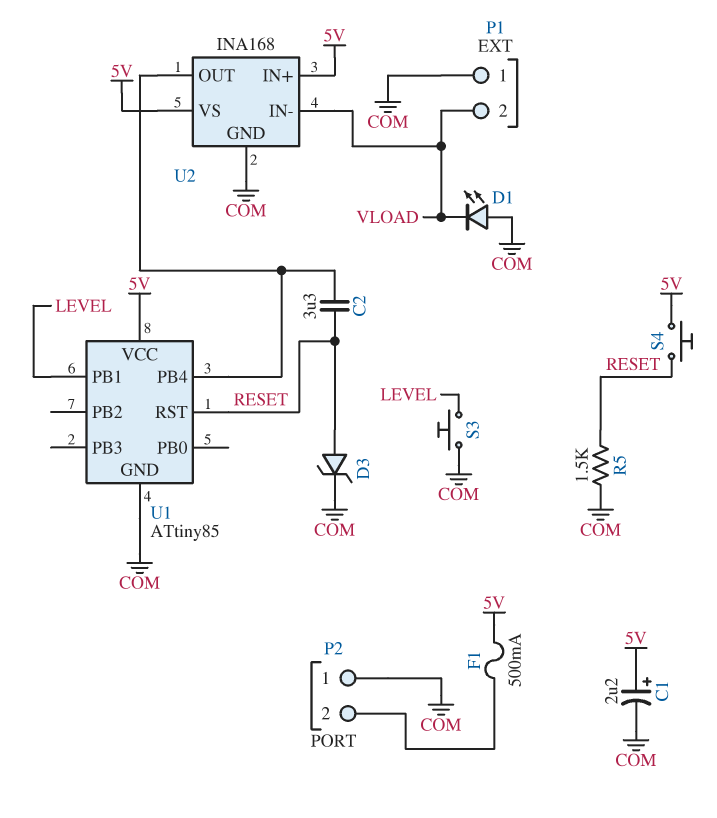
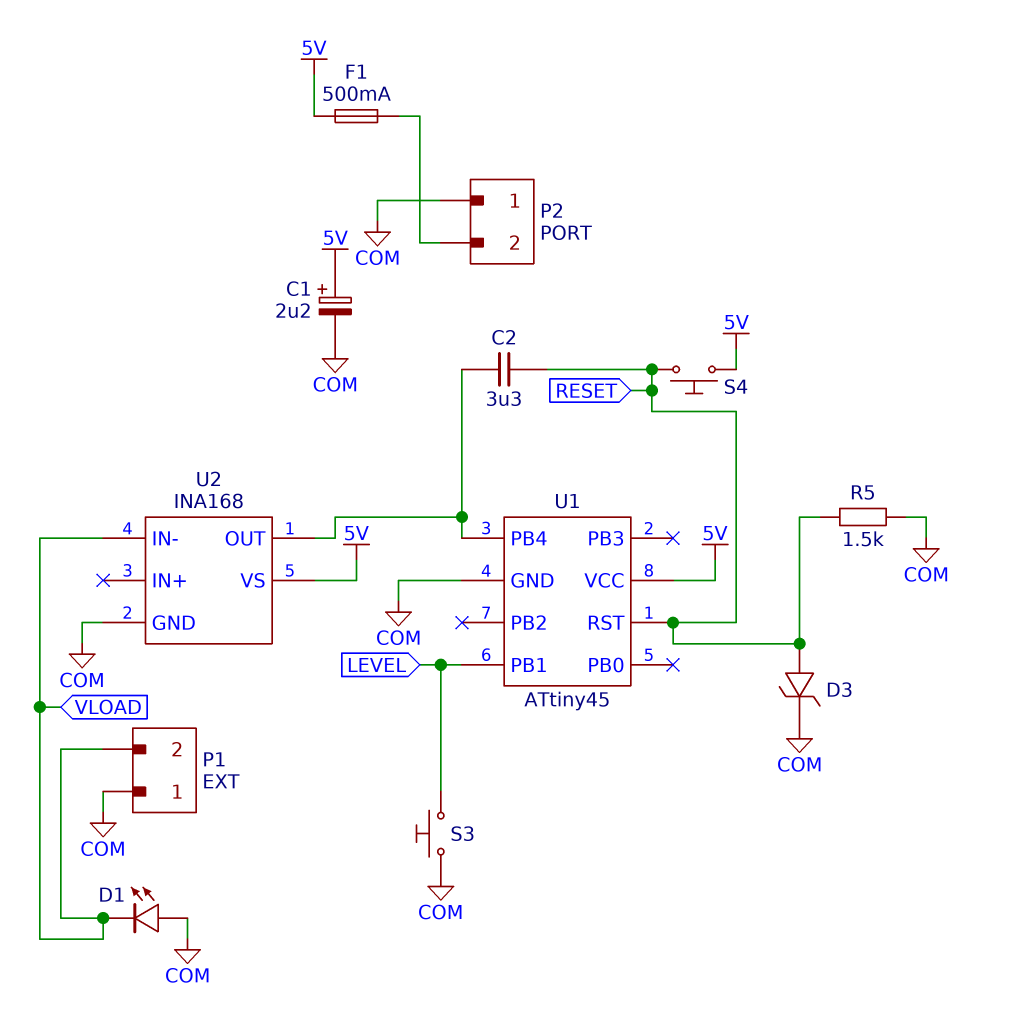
U1: ATtiny85 -> ATtiny45
U2 pin IN+: 5V -> none

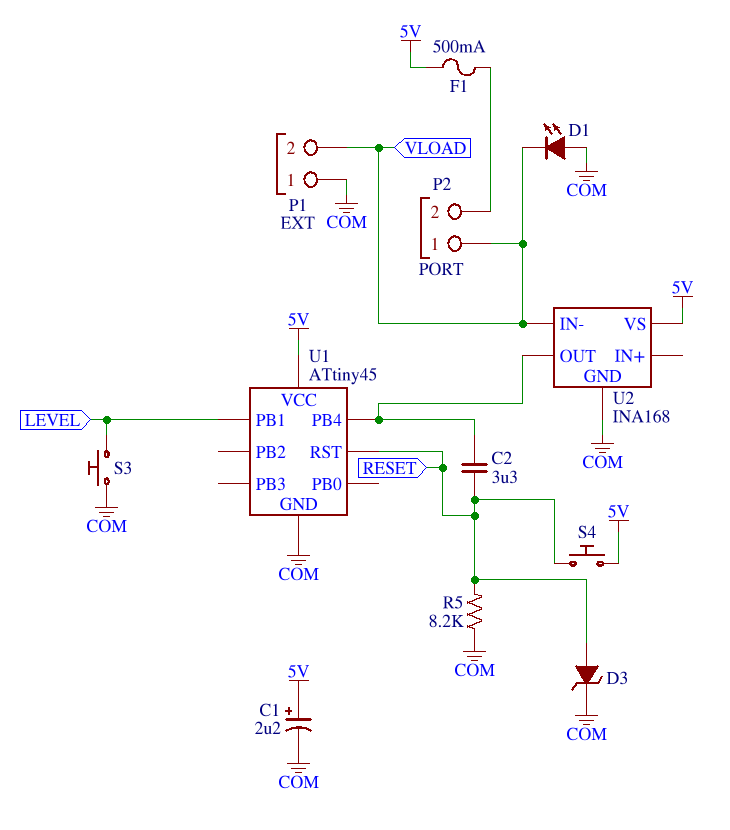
P2 pin 1: COM -> VLOAD
R5: 1.5k (COM, RESET) -> 8.2k (COM, RESET)

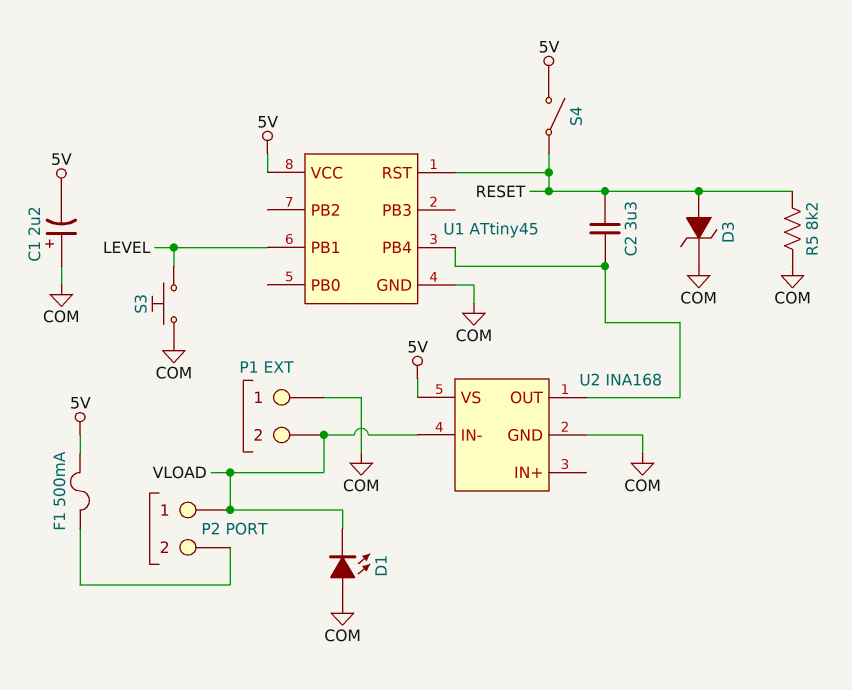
C1: 2.2uF (plus 5V, minus COM) -> 2.2uF (plus COM, minus 5V)
S4: button (5V, RESET) -> switch (5V, RESET)

